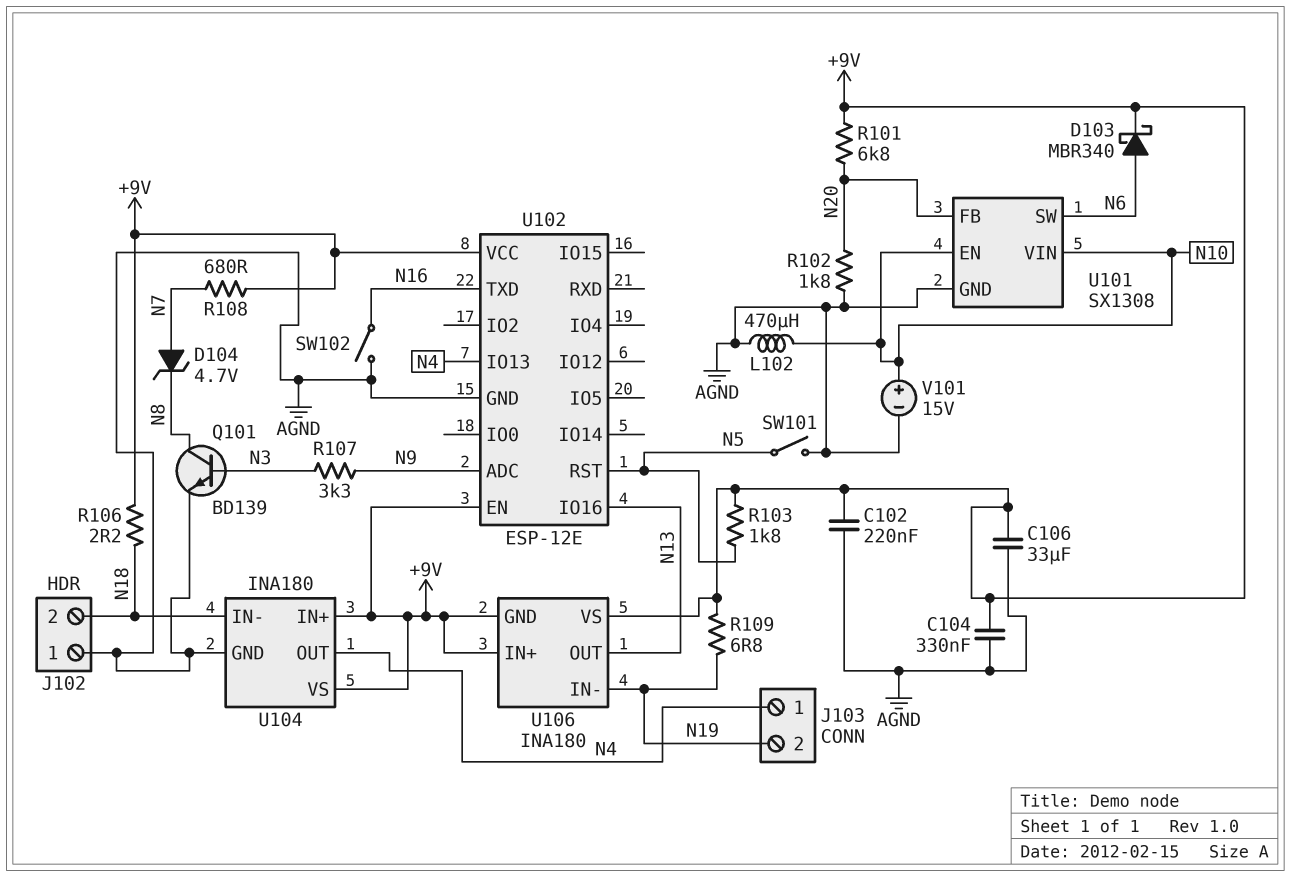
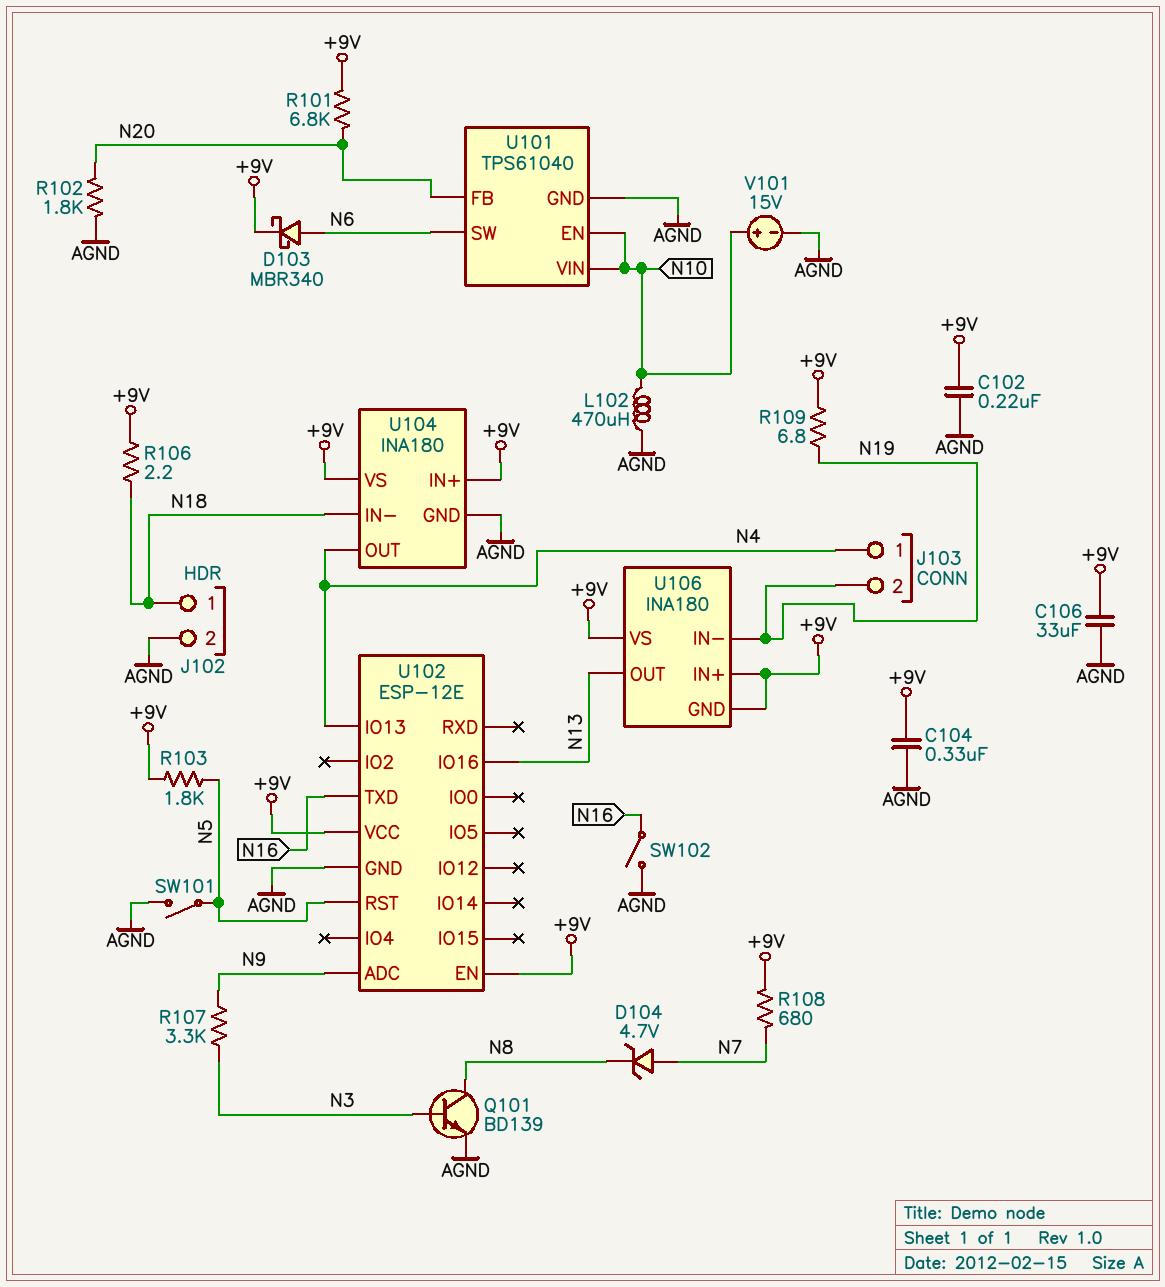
J102 pin 1: AGND -> N18
J102 pin 2: N18 -> AGND
U101: SX1308 -> TPS61040

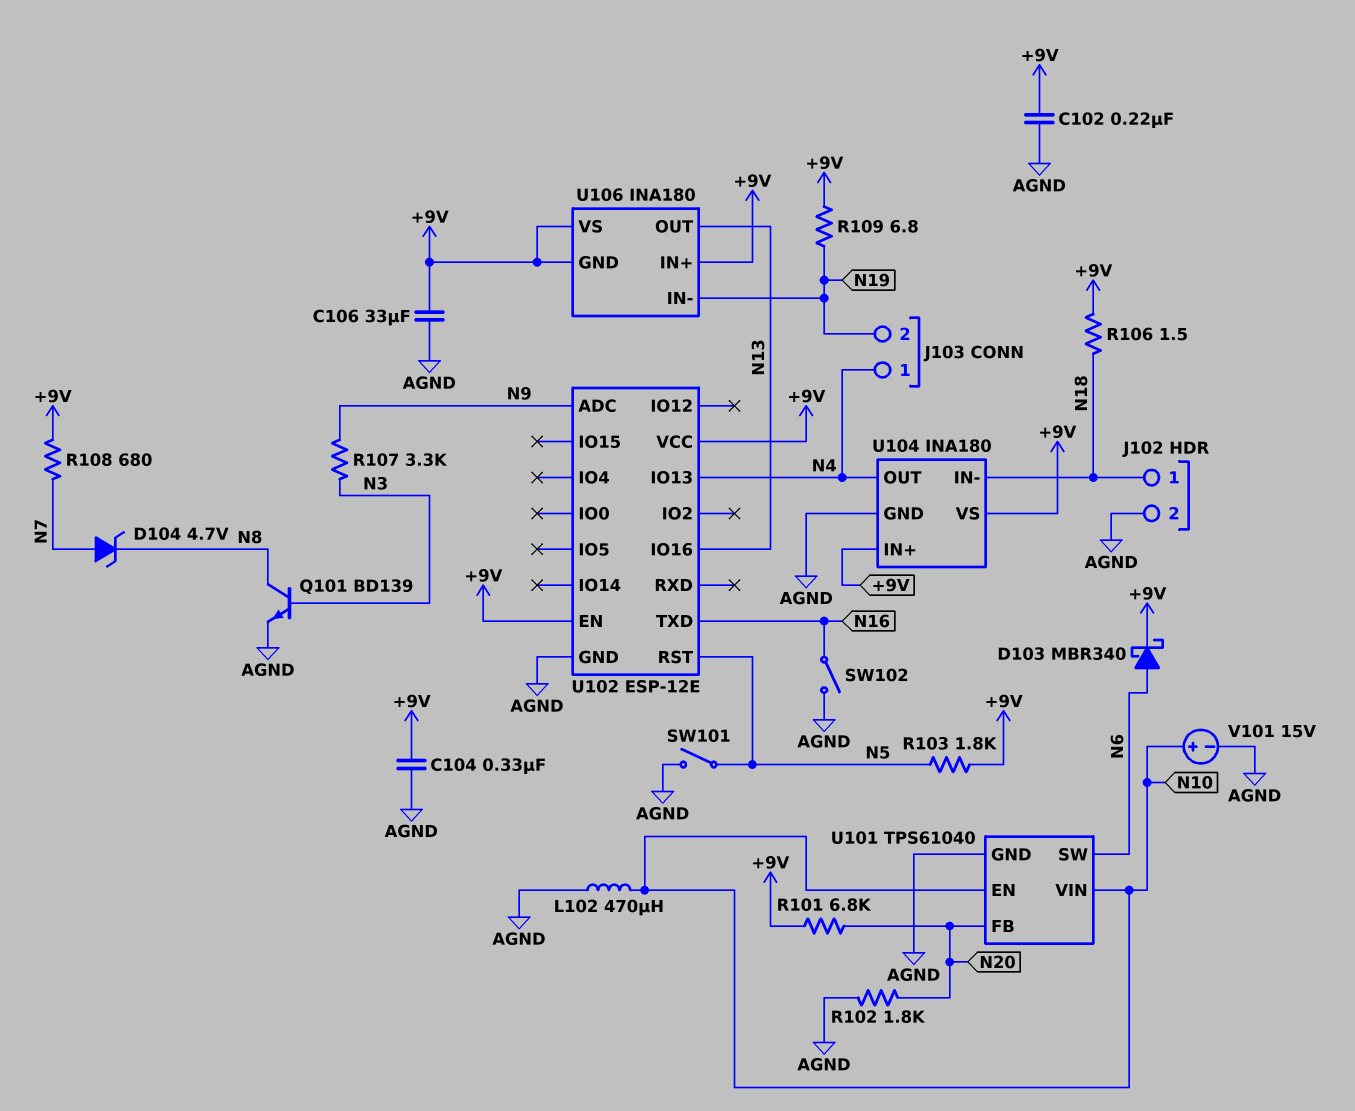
R106: 2.2 (+9V, N18) -> 1.5 (+9V, N18)

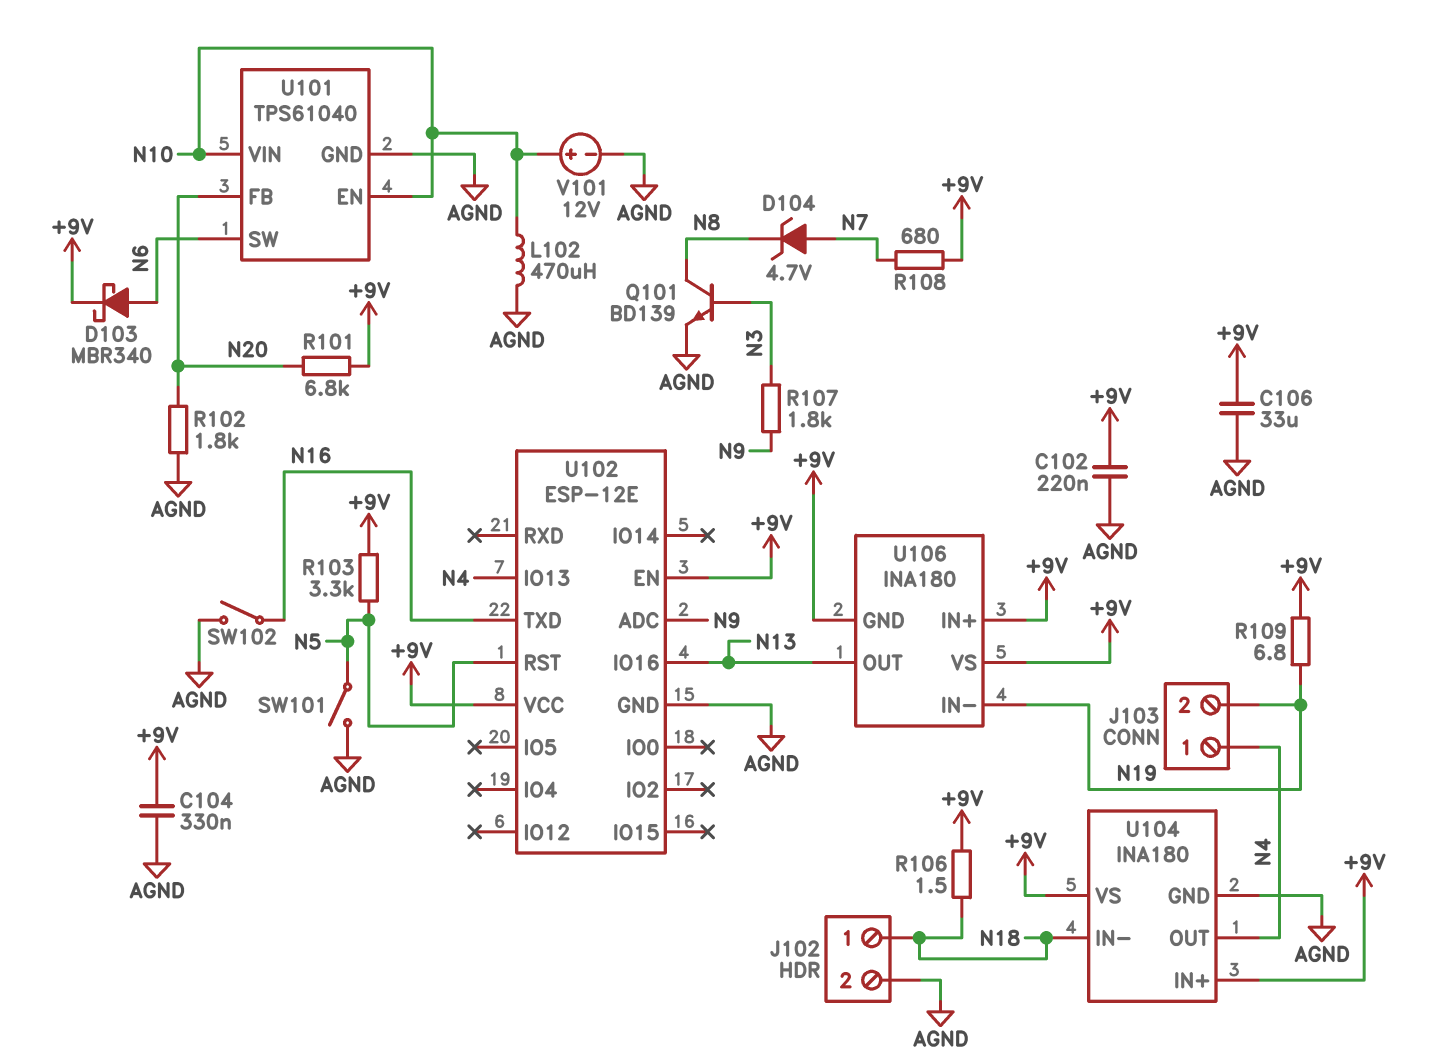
R103: 1.8k (+9V, N5) -> 3.3k (+9V, N5)
R107: 3.3k (N3, N9) -> 1.8k (N3, N9)
V101: 15V (plus N10, minus AGND) -> 12V (plus N10, minus AGND)

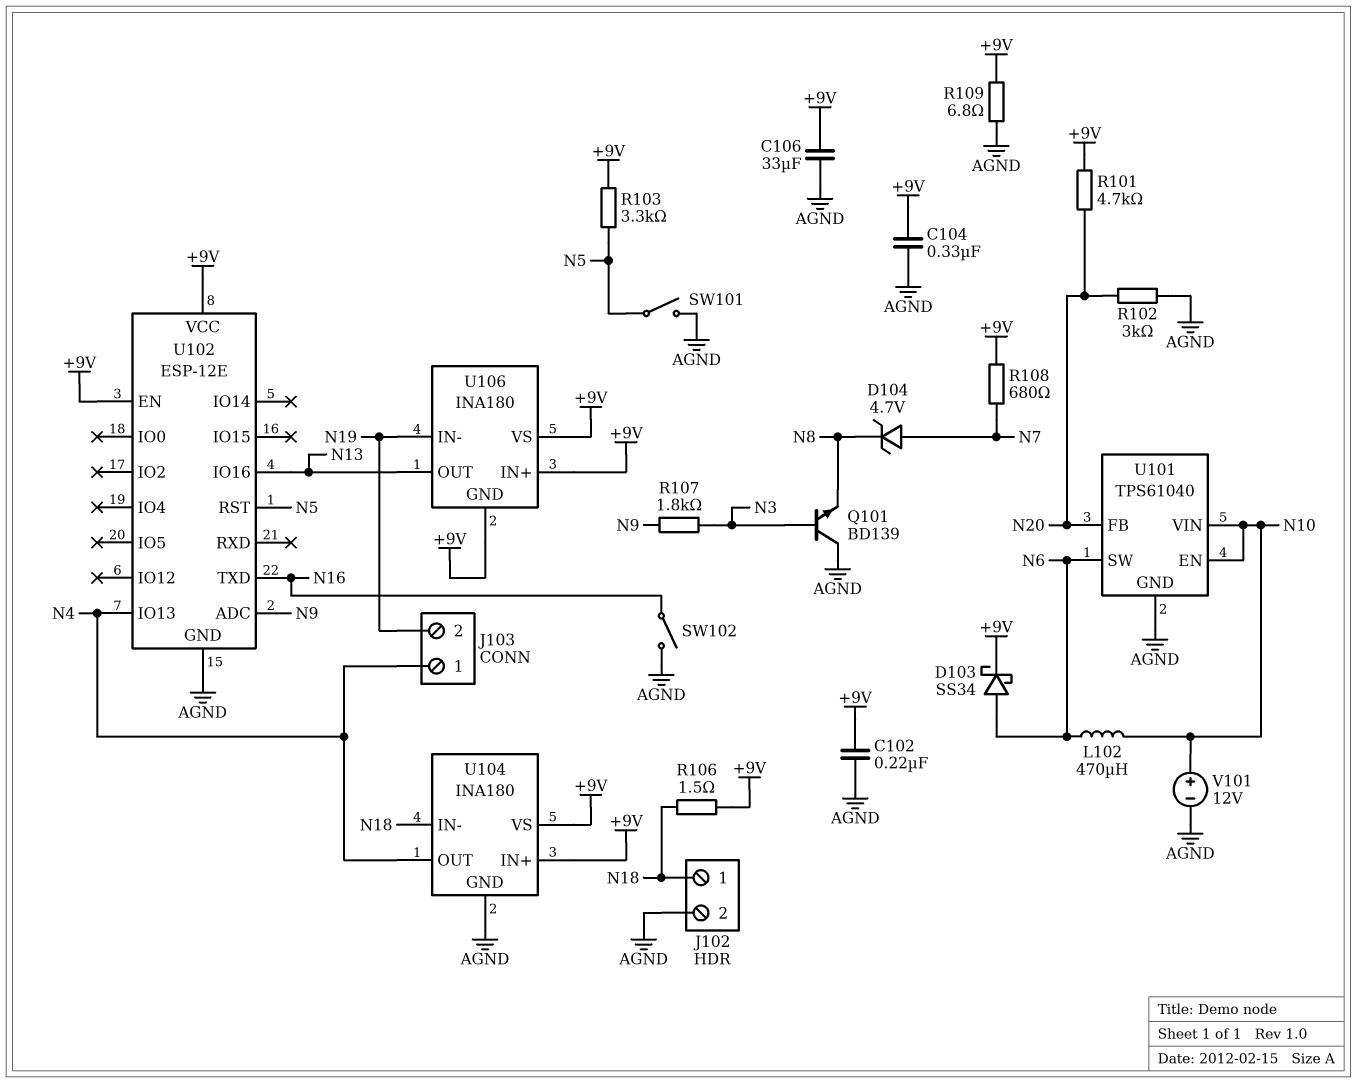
D103: schottky MBR340 (A N6, K +9V) -> schottky SS34 (A N6, K +9V)
L102: 470uH (AGND, N10) -> 470uH (N6, N10)
Q101: NPN BD139 (B N3, C N8, E AGND) -> NPN BD139 (B N3, C AGND, E N8)
R101: 6.8k (+9V, N20) -> 4.7k (+9V, N20)
R102: 1.8k (AGND, N20) -> 3k (AGND, N20)
R109: 6.8 (+9V, N19) -> 6.8 (+9V, AGND)

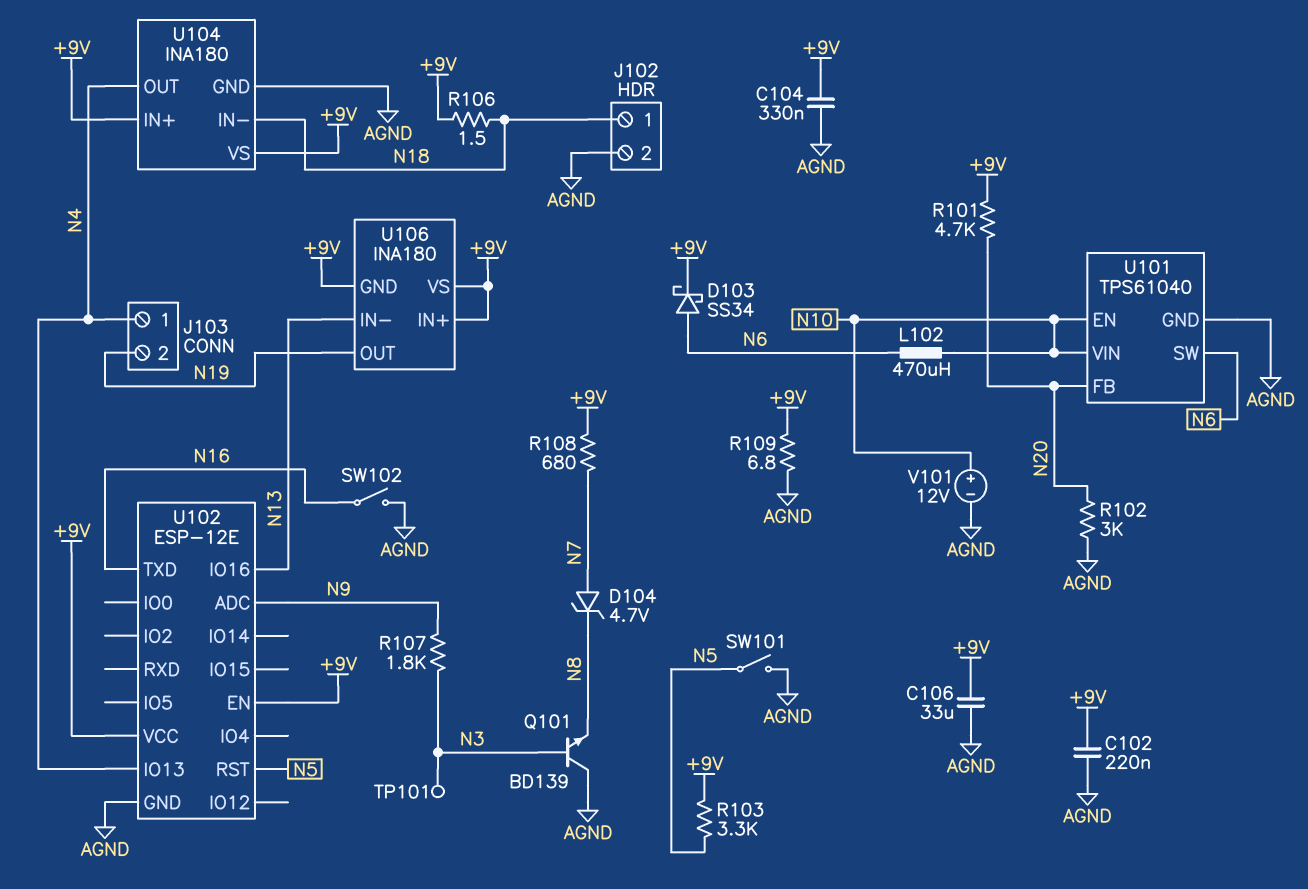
TP101: none -> test point (N3)
U106 pin IN-: N19 -> N13
U106 pin OUT: N13 -> N19

